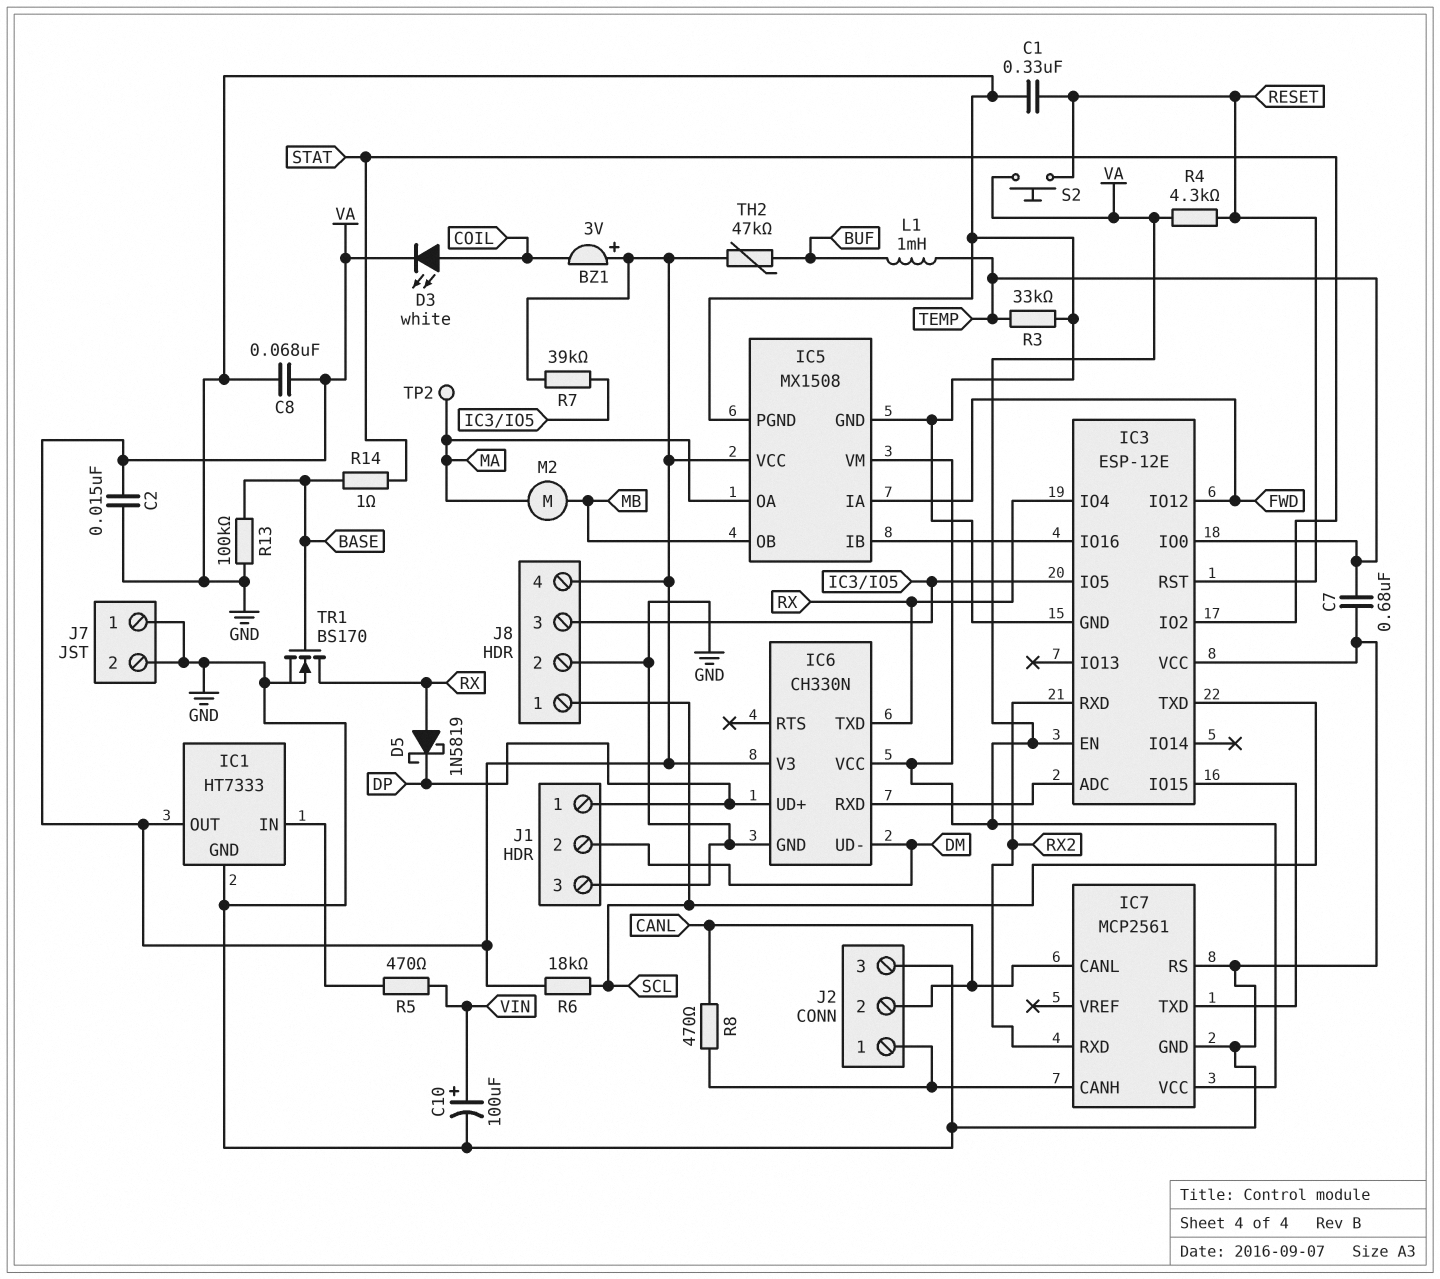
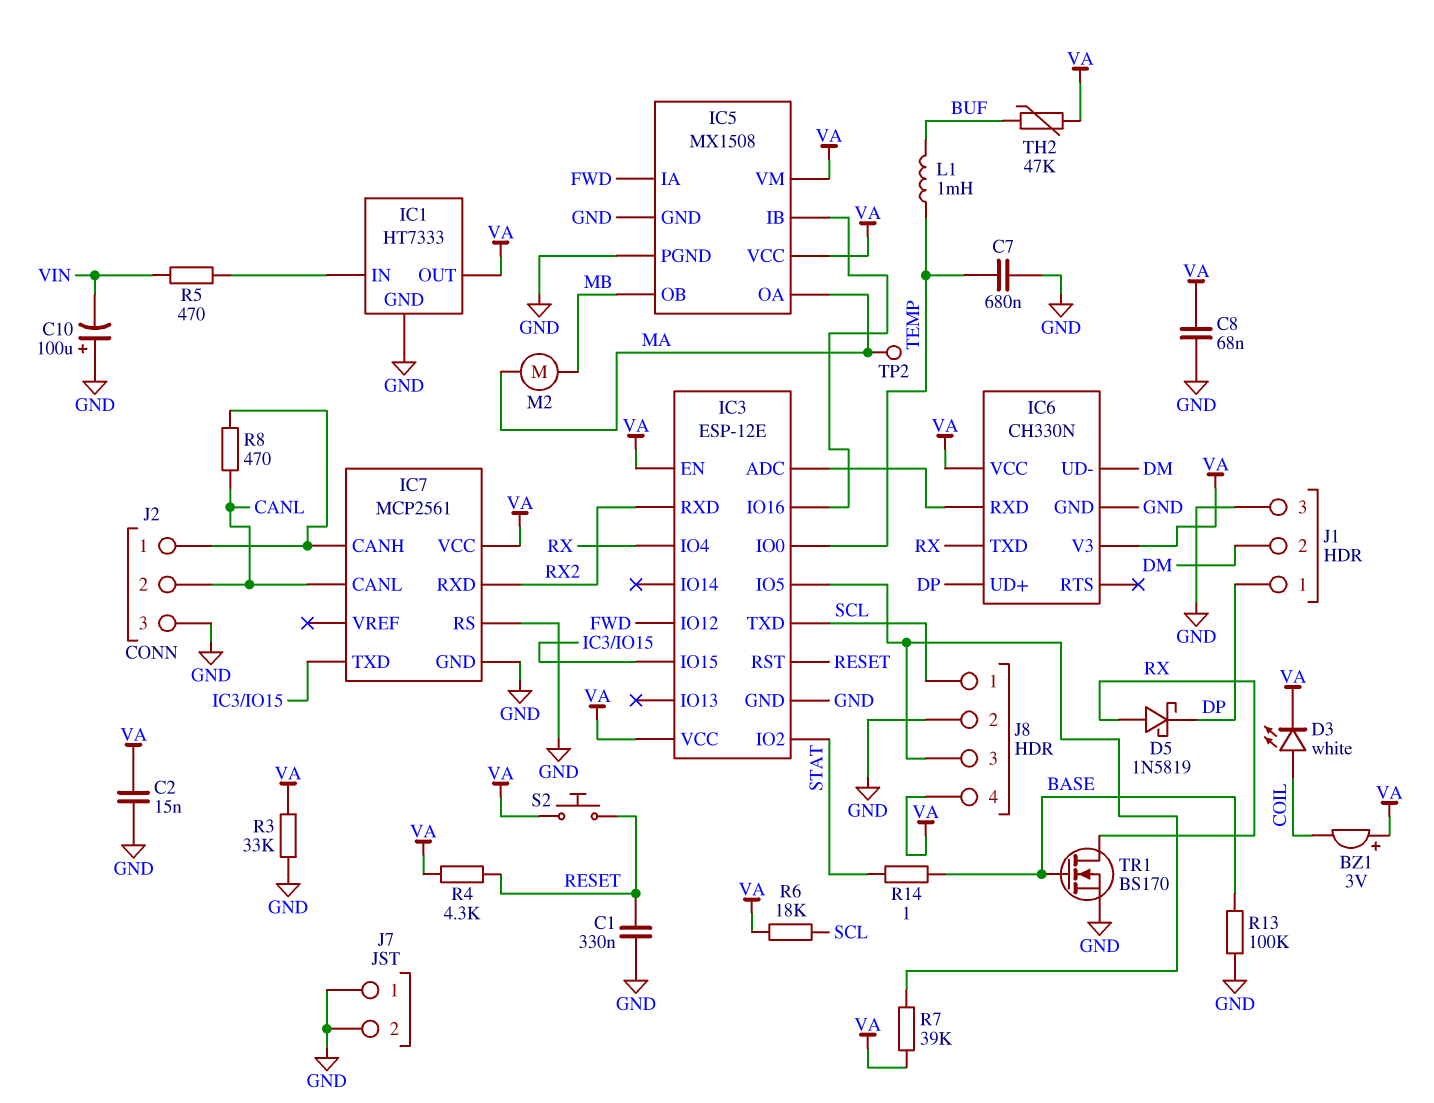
C10: 100uF (plus VIN, minus GND) -> 100uF (plus GND, minus VIN)
IC3 pin VCC: GND -> VA
R3: 33k (GND, TEMP) -> 33k (GND, VA)

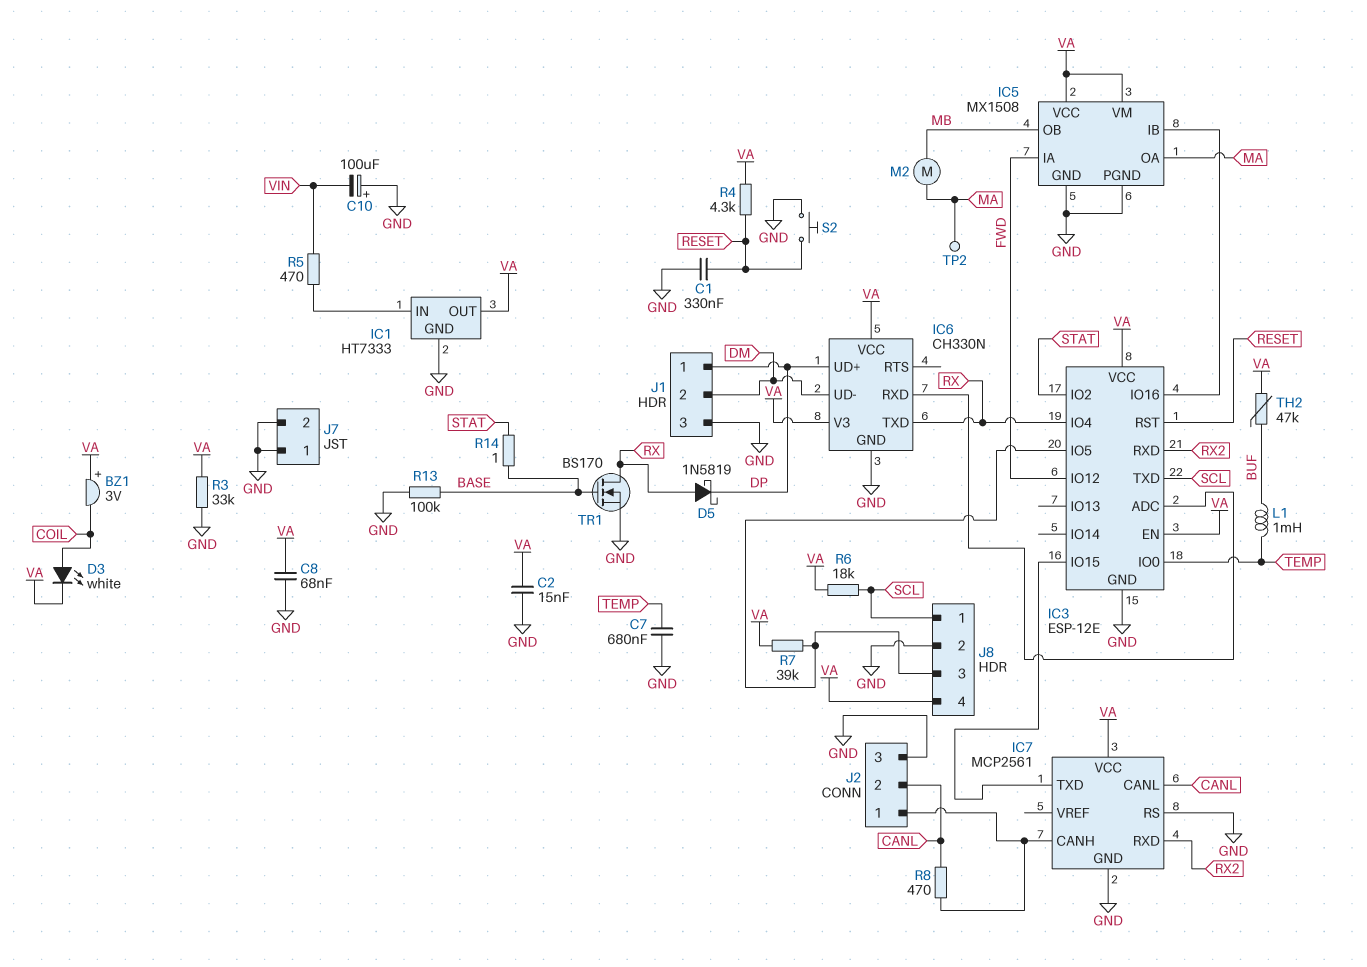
S2: button (RESET, VA) -> button (GND, RESET)

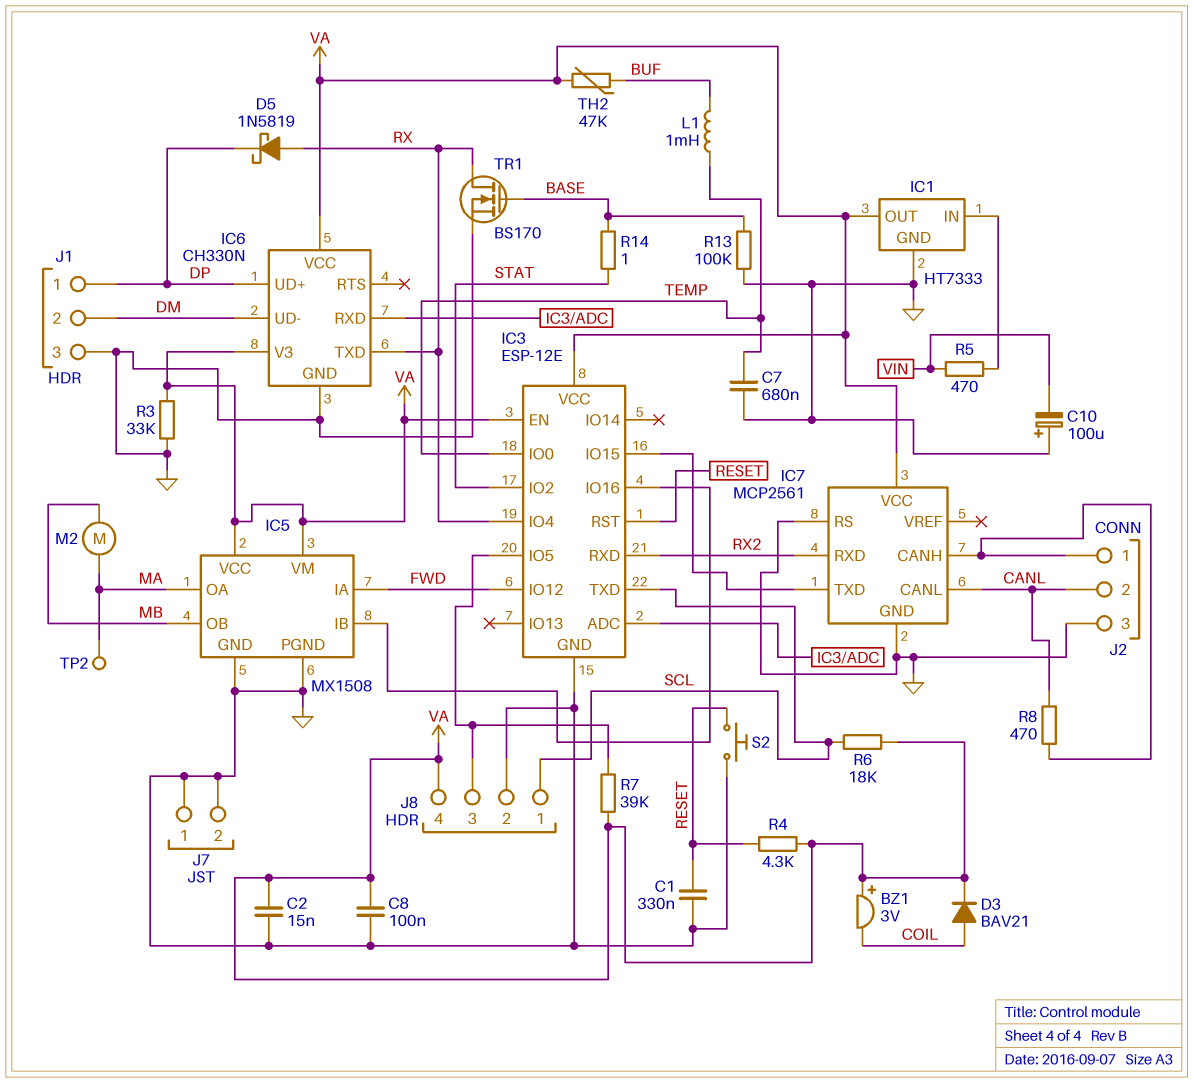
C8: 68nF (GND, VA) -> 100nF (GND, VA)
D3: LED white (A COIL, K VA) -> diode BAV21 (A COIL, K VA)

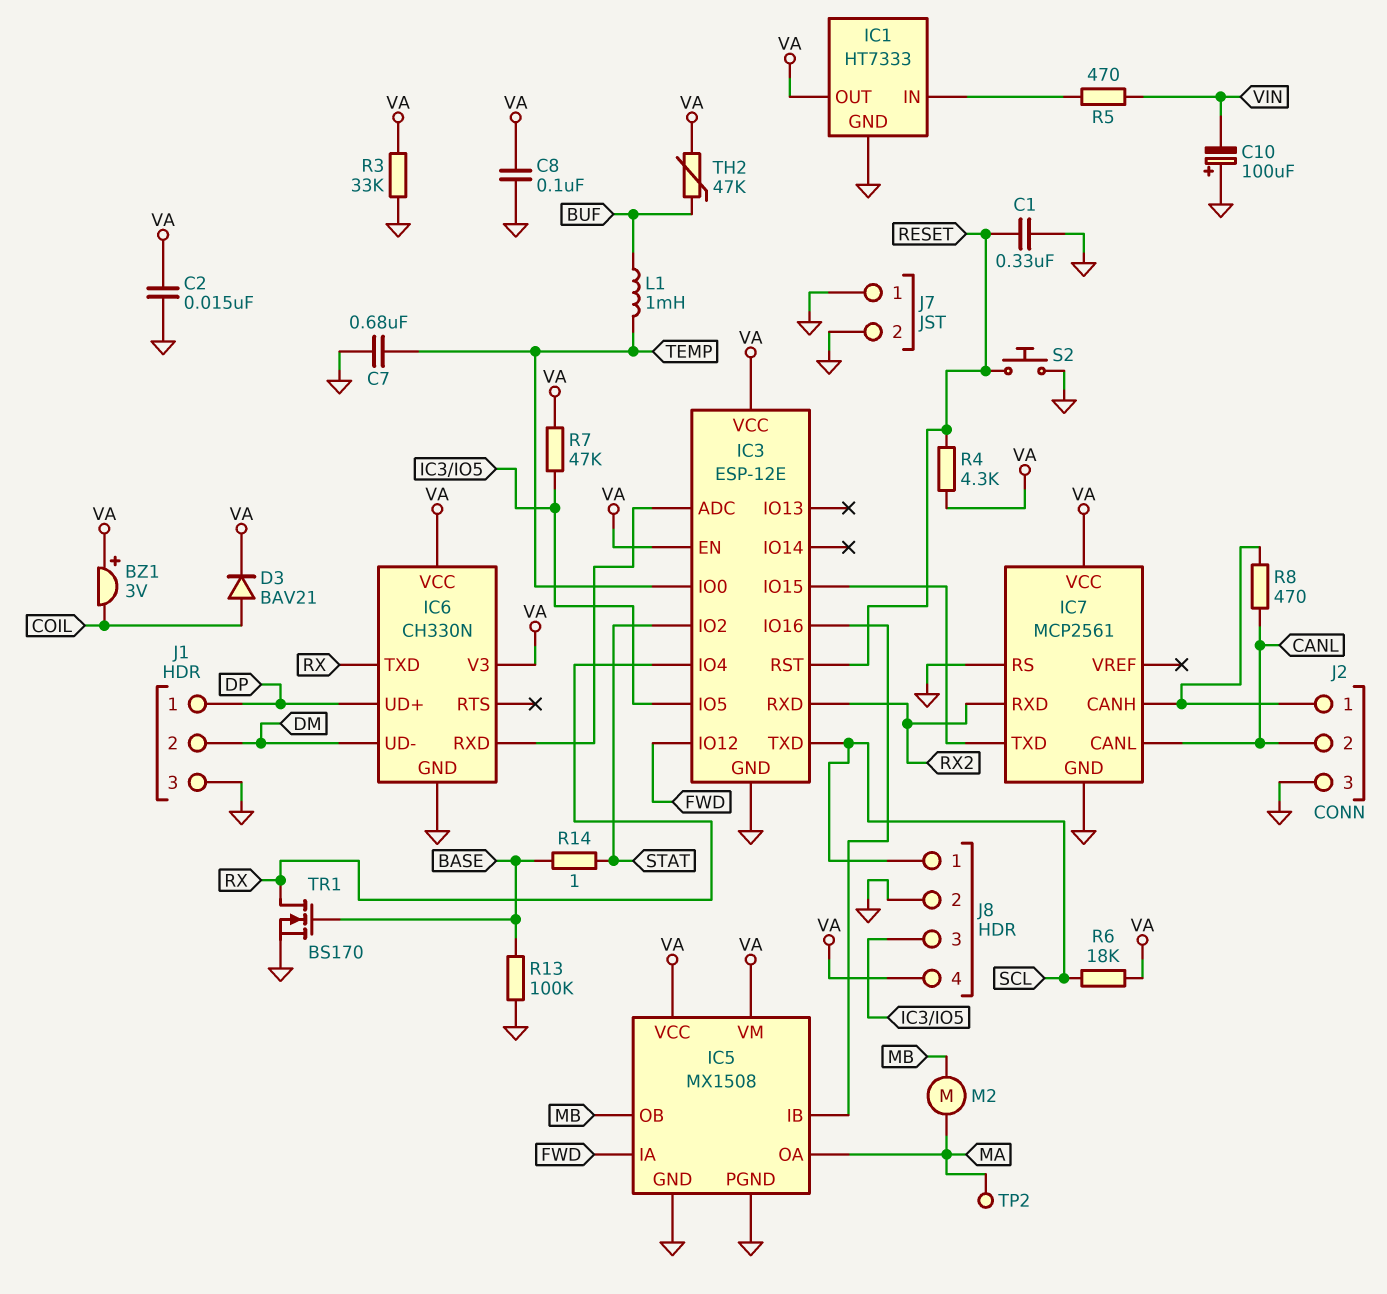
D5: schottky 1N5819 (A RX, K DP) -> none
R7: 39k (IC3/IO5, VA) -> 47k (IC3/IO5, VA)

